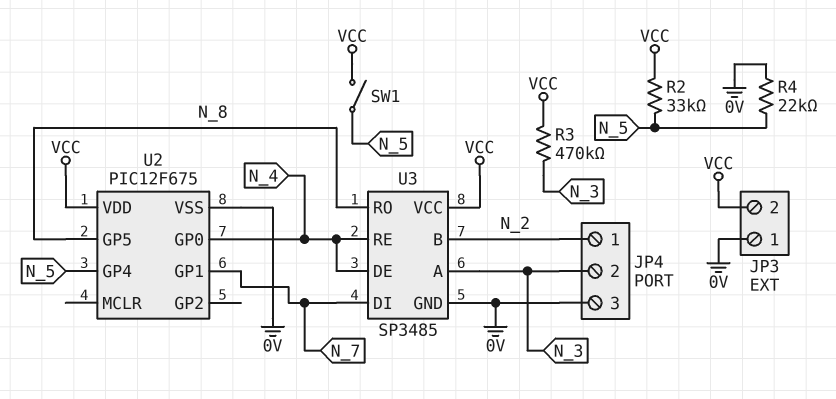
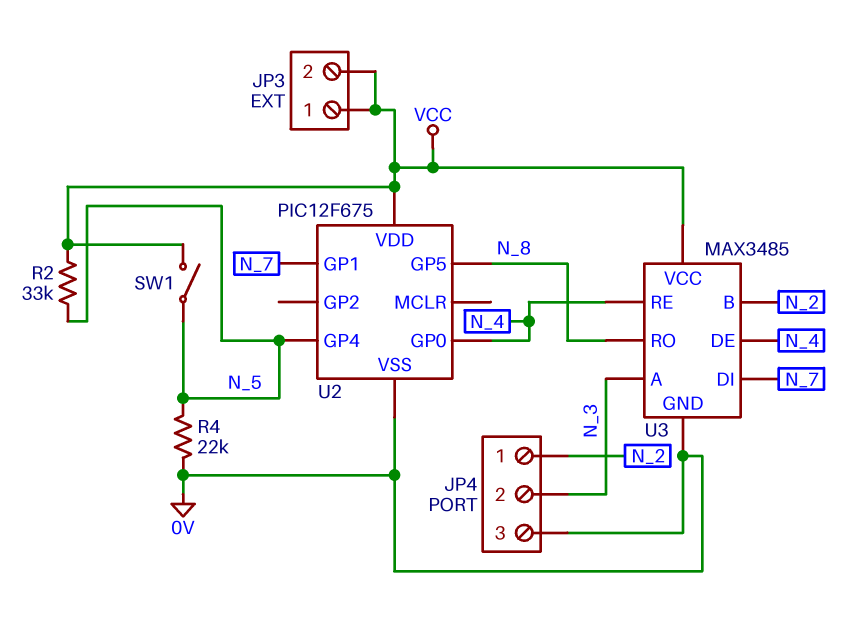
JP3 pin 1: 0V -> VCC
R3: 470k (N_3, VCC) -> none
U3: SP3485 -> MAX3485

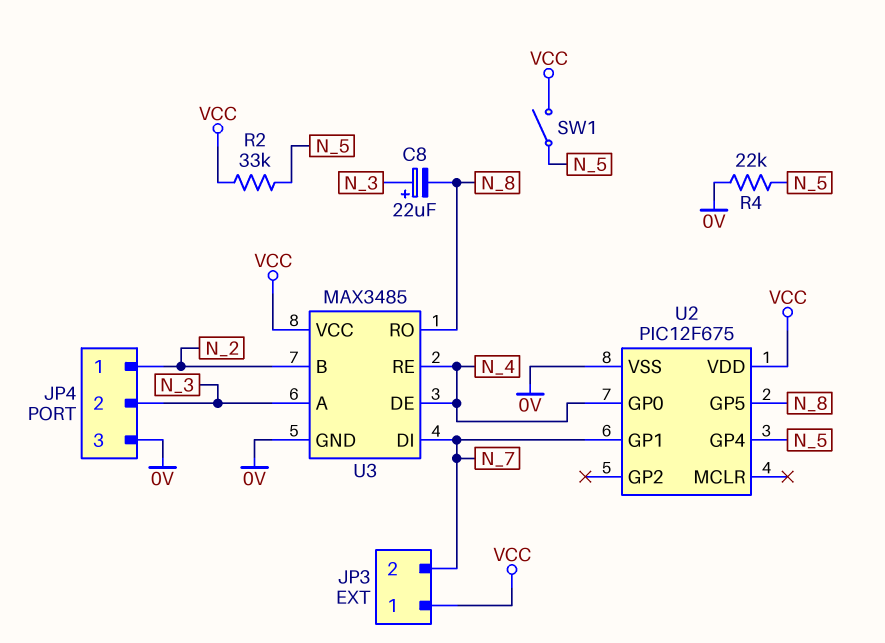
C8: none -> 22uF (plus N_3, minus N_8)
JP3 pin 2: VCC -> N_7

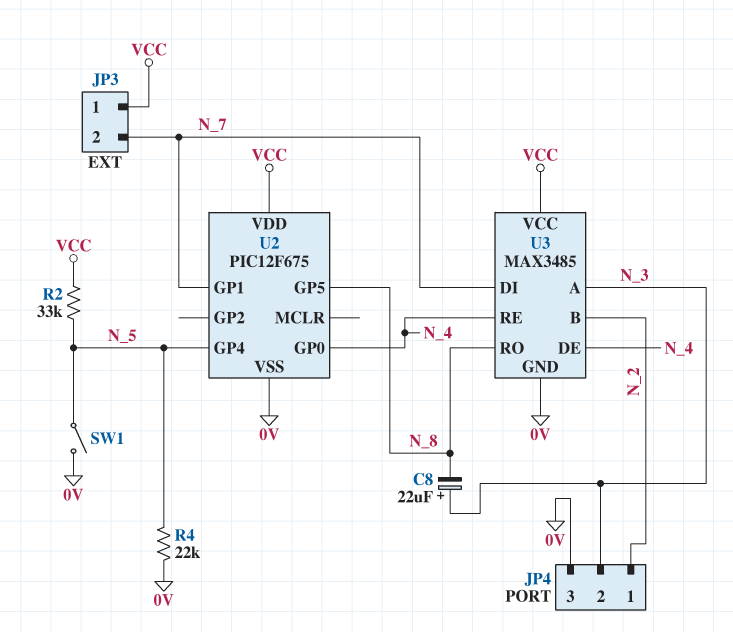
SW1: switch (N_5, VCC) -> switch (0V, N_5)

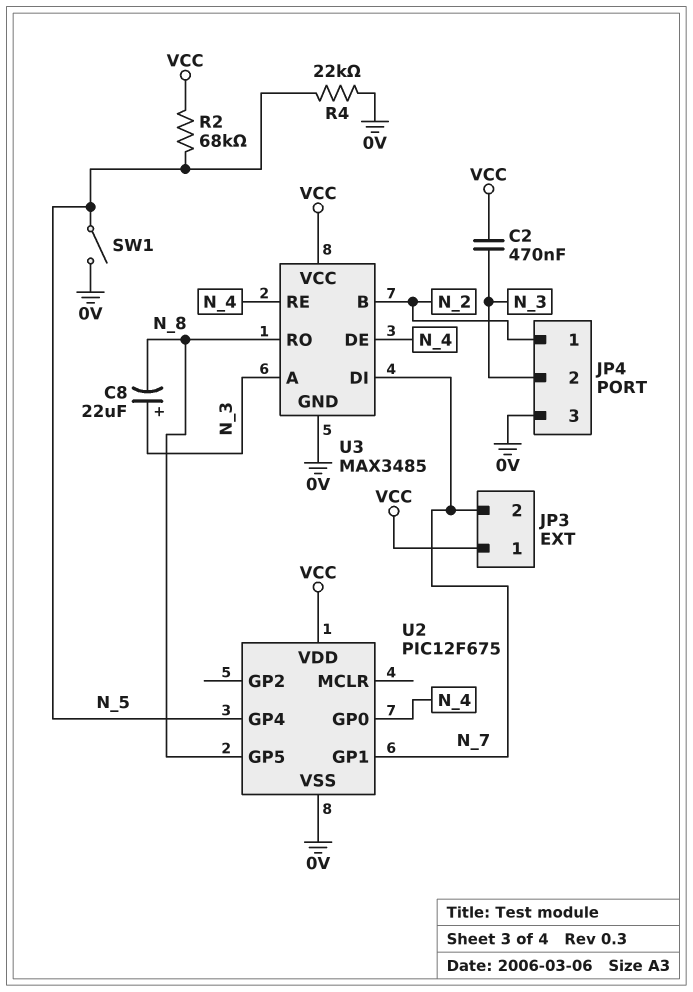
C2: none -> 470nF (N_3, VCC)
R2: 33k (N_5, VCC) -> 68k (N_5, VCC)

